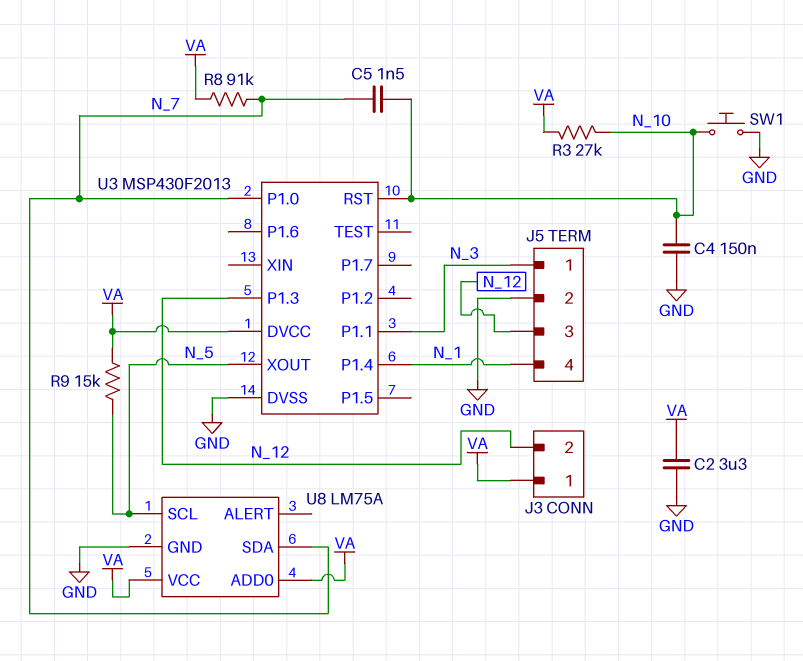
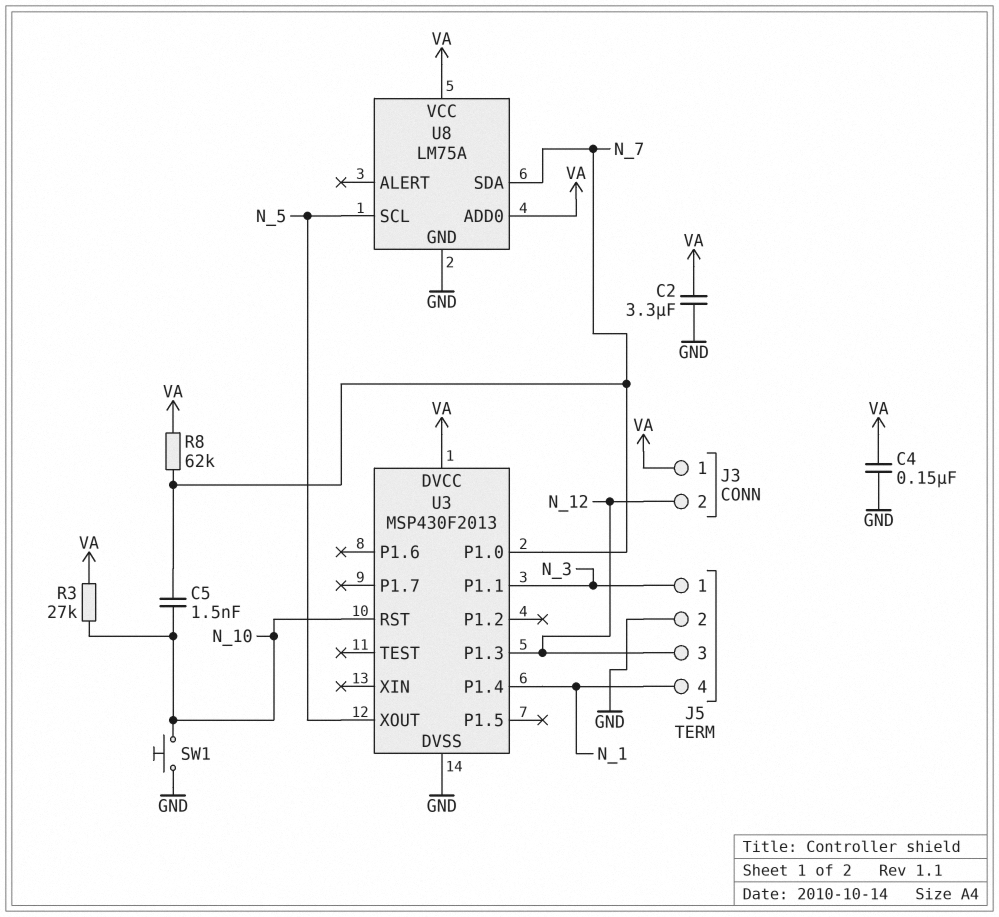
C4: 150nF (GND, N_10) -> 150nF (GND, VA)
R8: 91k (N_7, VA) -> 62k (N_7, VA)
R9: 15k (N_5, VA) -> none

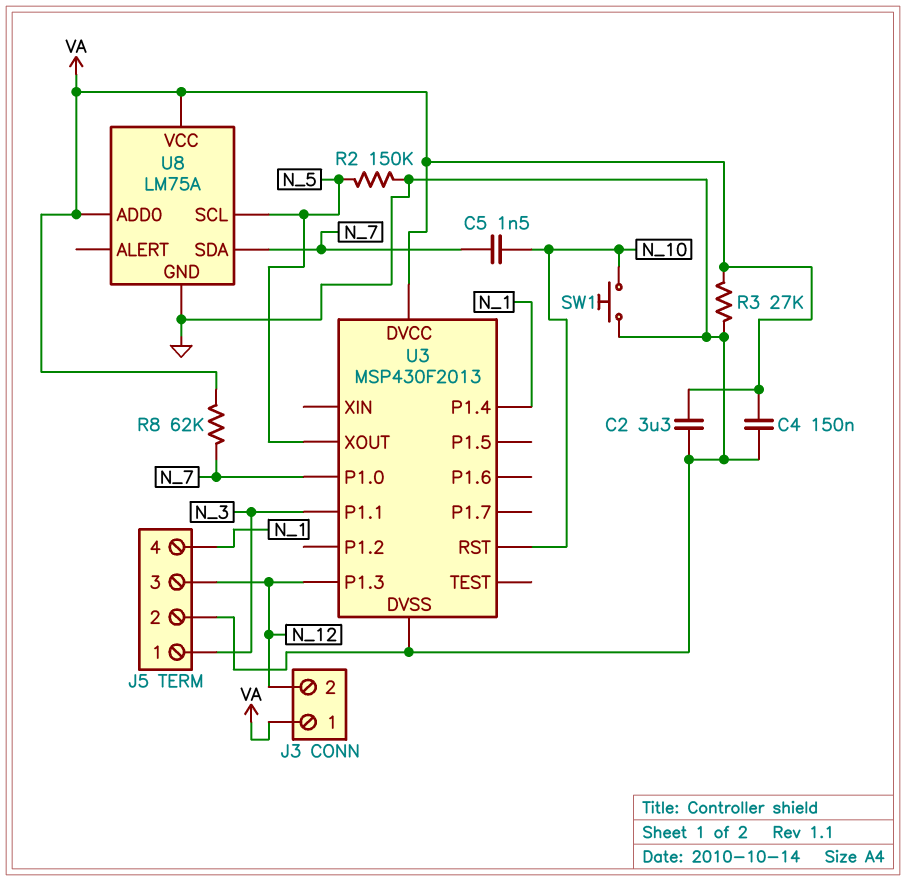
R2: none -> 150k (GND, N_5)
R3: 27k (N_10, VA) -> 27k (GND, VA)

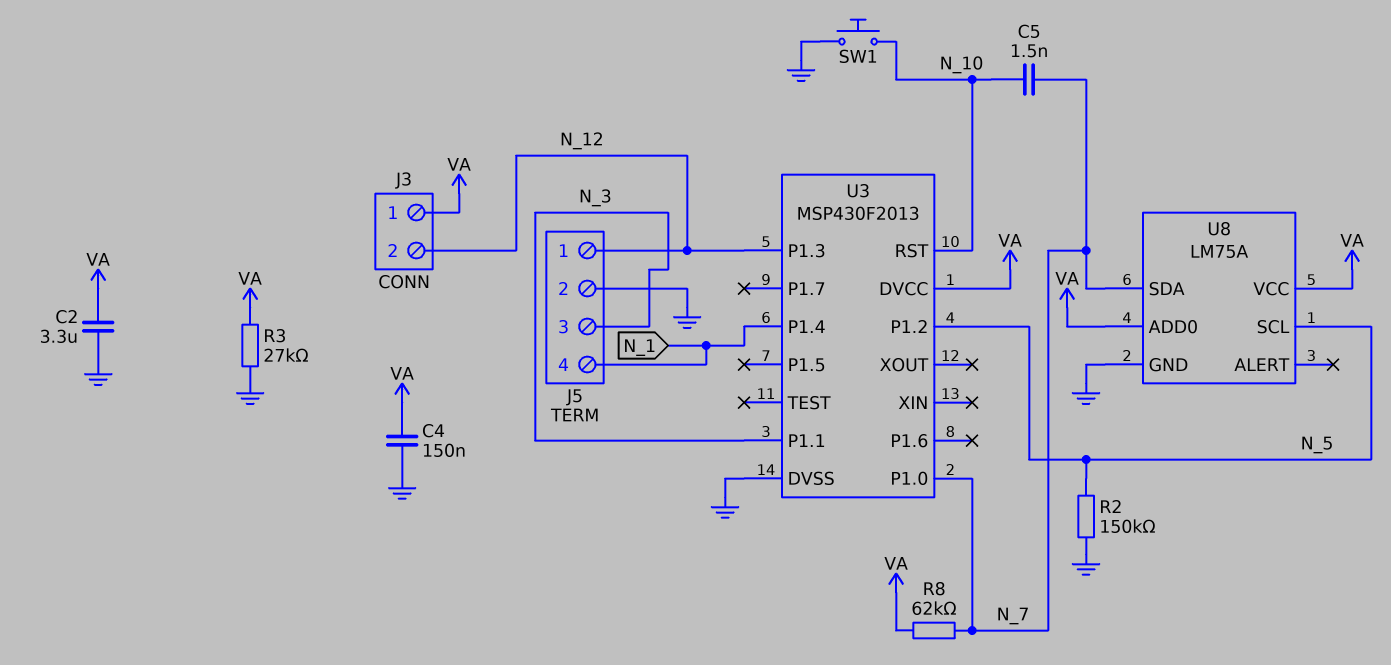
J5 pin 1: N_3 -> N_12
J5 pin 3: N_12 -> N_3
U3 pin P1.2: none -> N_5
U3 pin XOUT: N_5 -> none

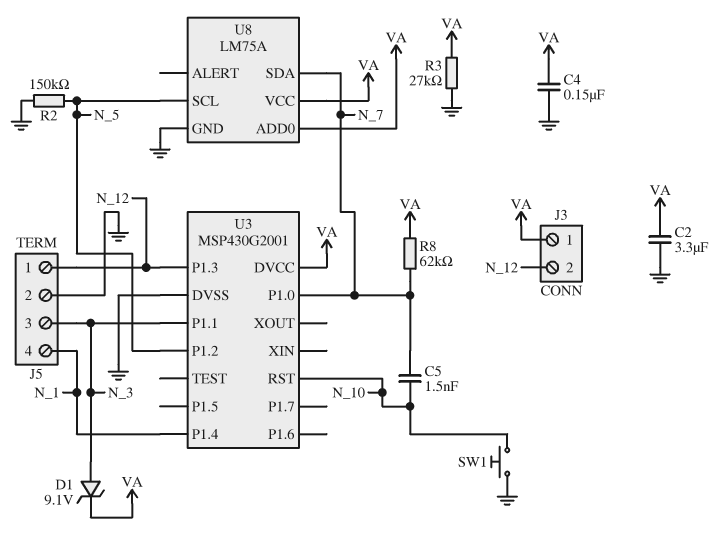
D1: none -> zener 9.1V (A N_3, K VA)
U3: MSP430F2013 -> MSP430G2001

